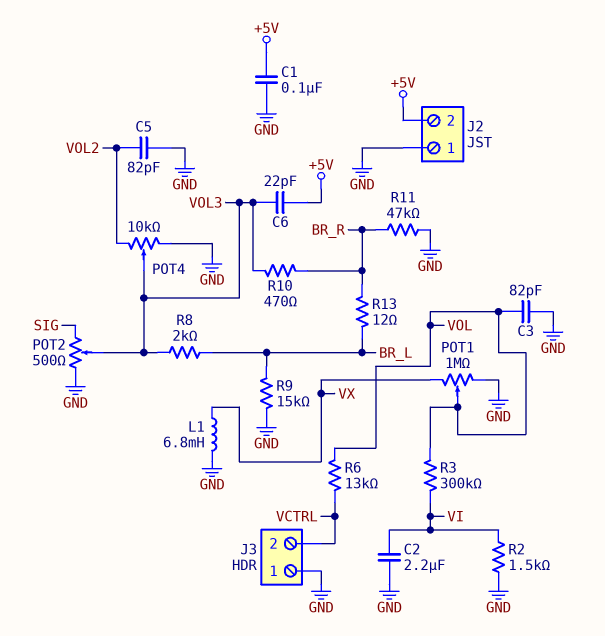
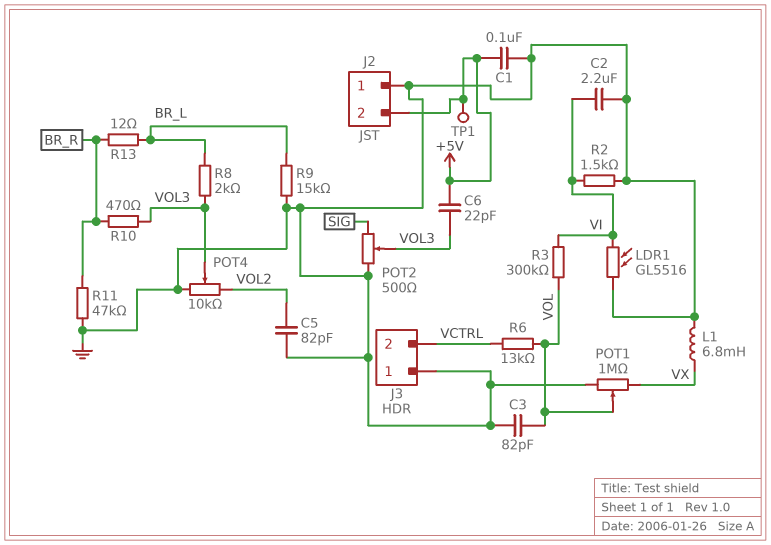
LDR1: none -> GL5516 (GND, VI)
TP1: none -> test point (+5V)

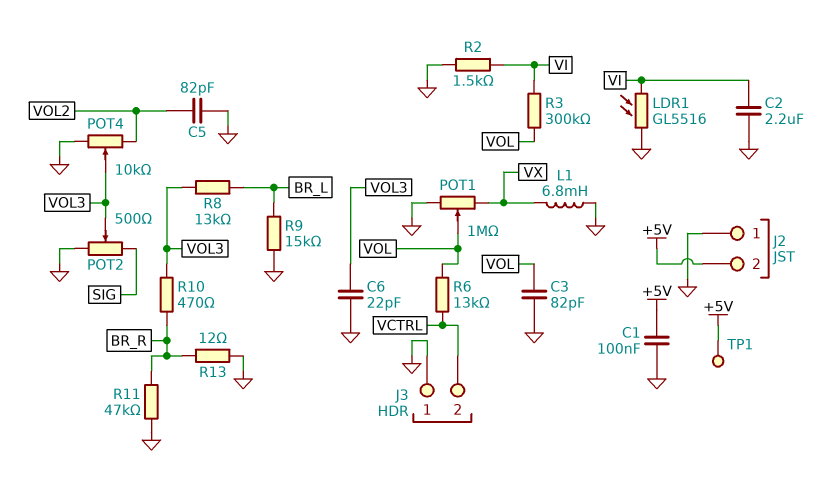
C6: 22pF (+5V, VOL3) -> 22pF (GND, VOL3)
R8: 2k (BR_L, VOL3) -> 13k (BR_L, VOL3)
R13: 12 (BR_L, BR_R) -> 12 (BR_R, GND)

